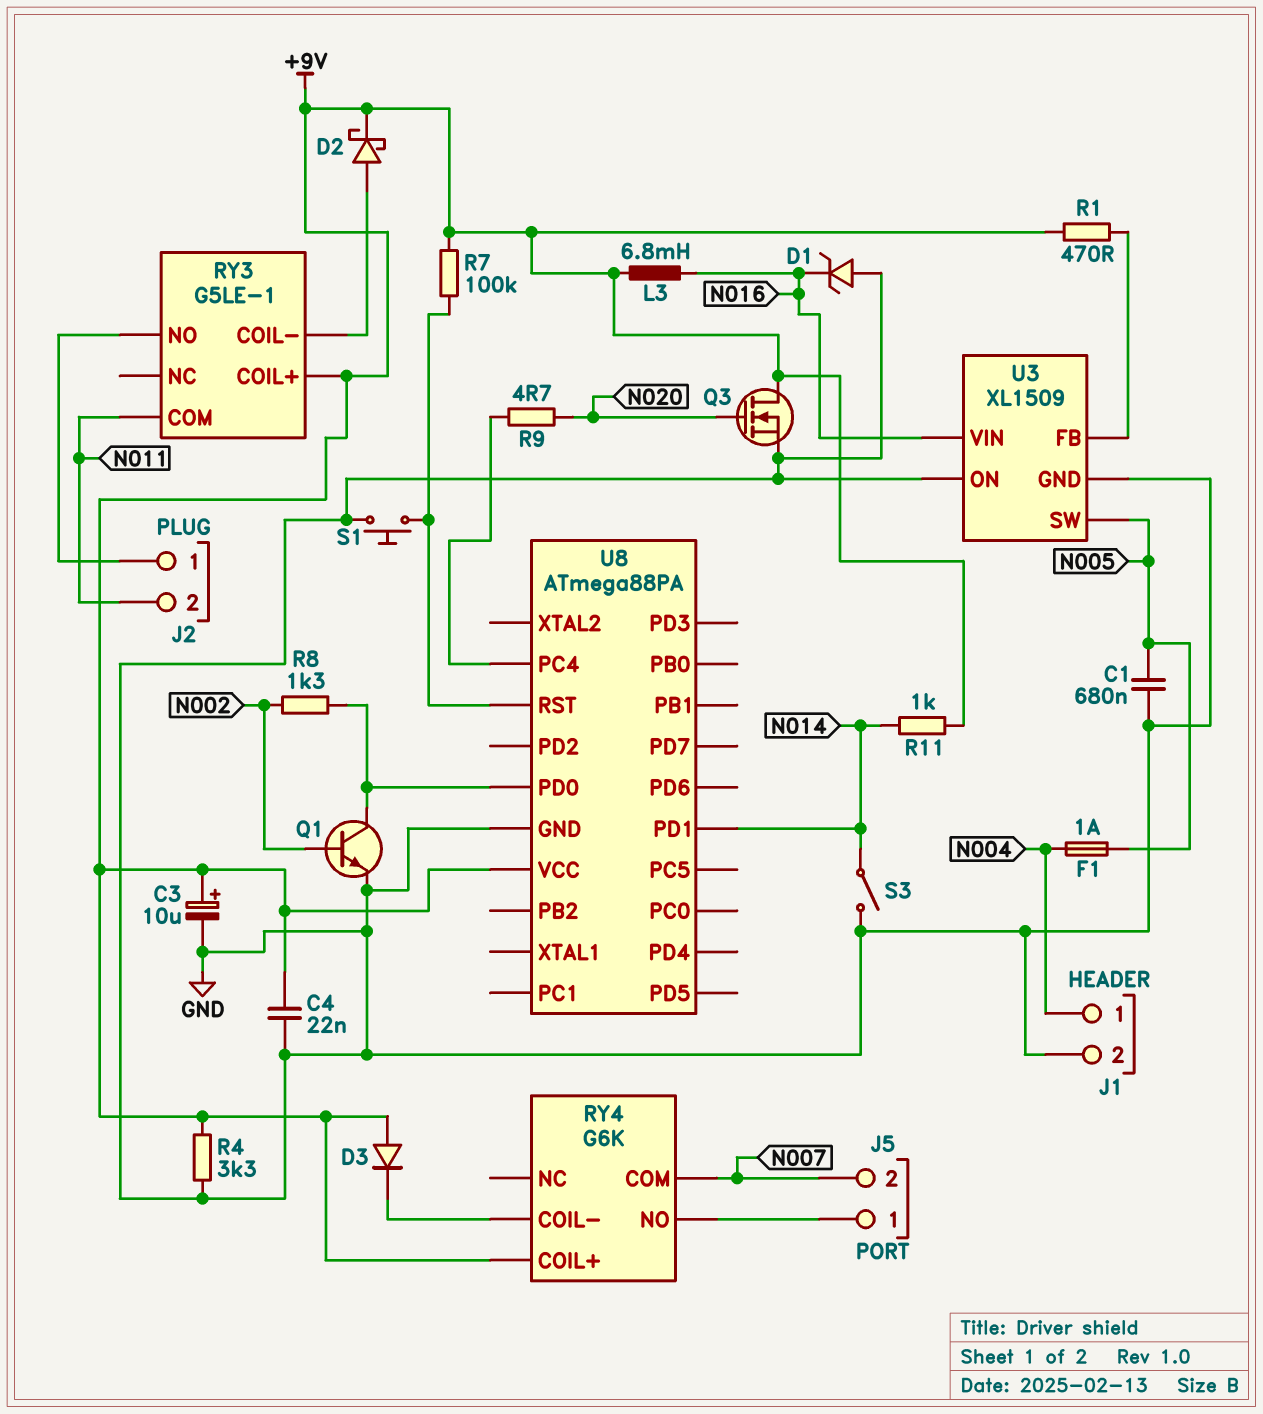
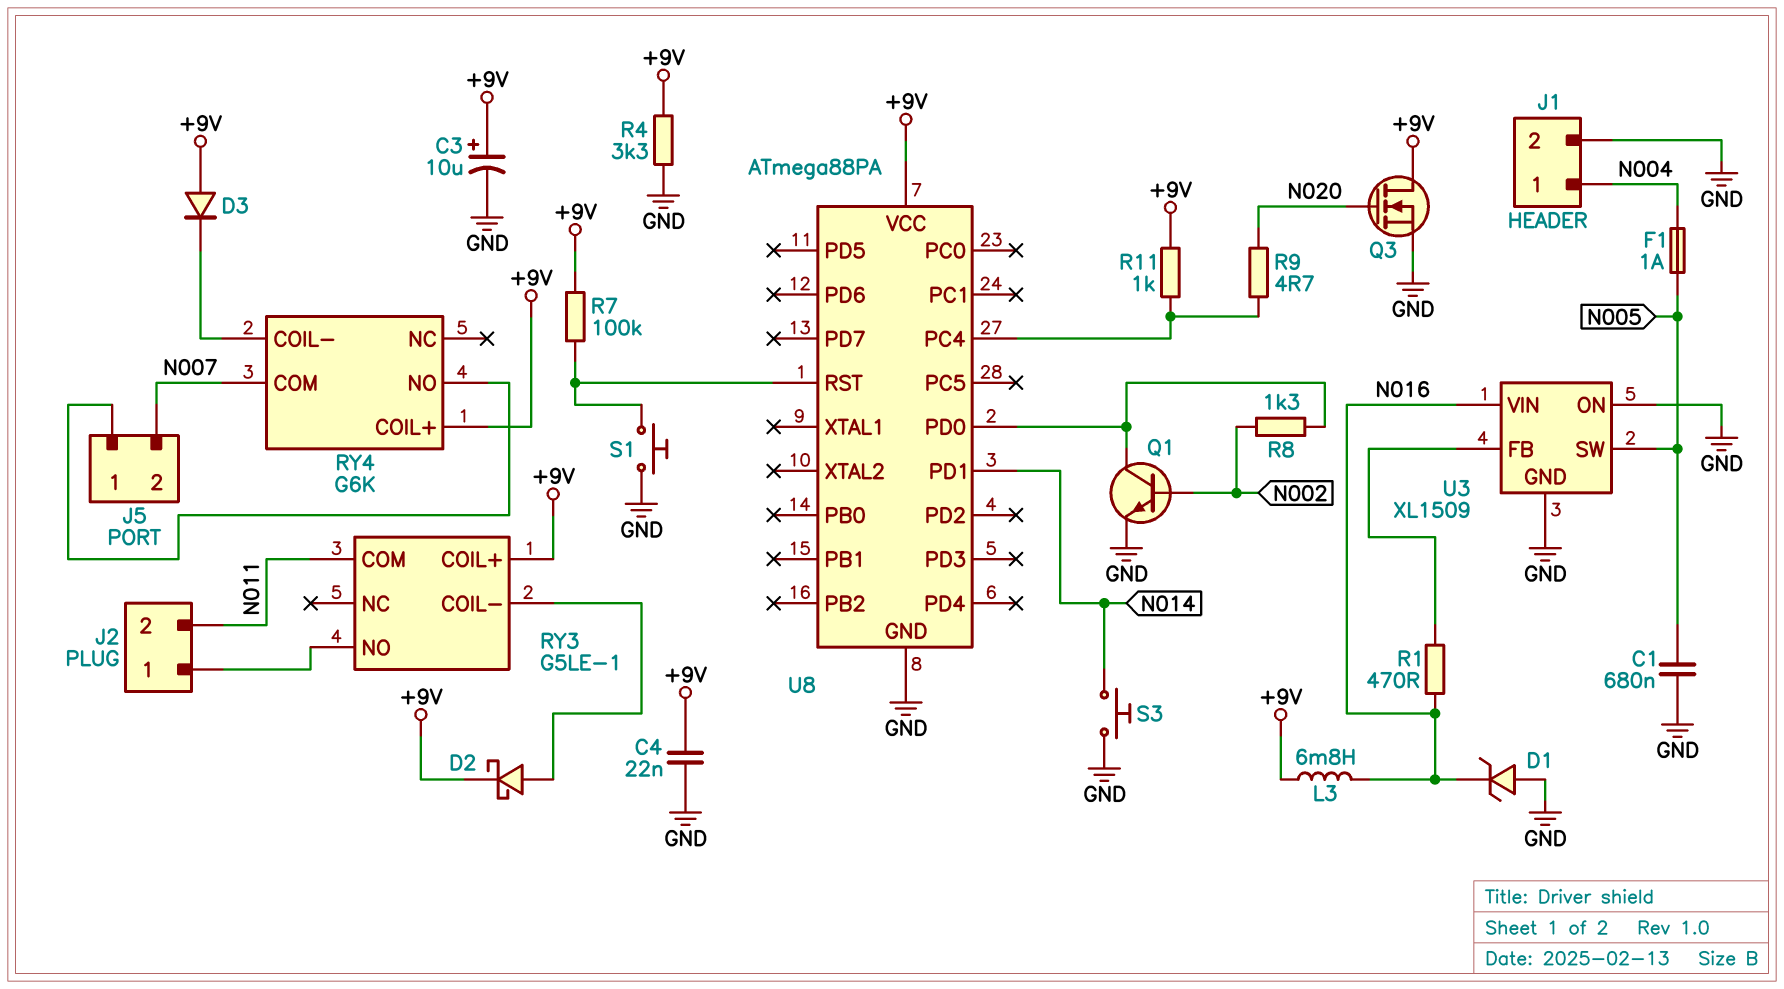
R1: 470 (+9V, U3/FB) -> 470 (N016, U3/FB)
R11: 1k (+9V, N014) -> 1k (+9V, U8/PC4)
S3: switch (GND, N014) -> button (GND, N014)

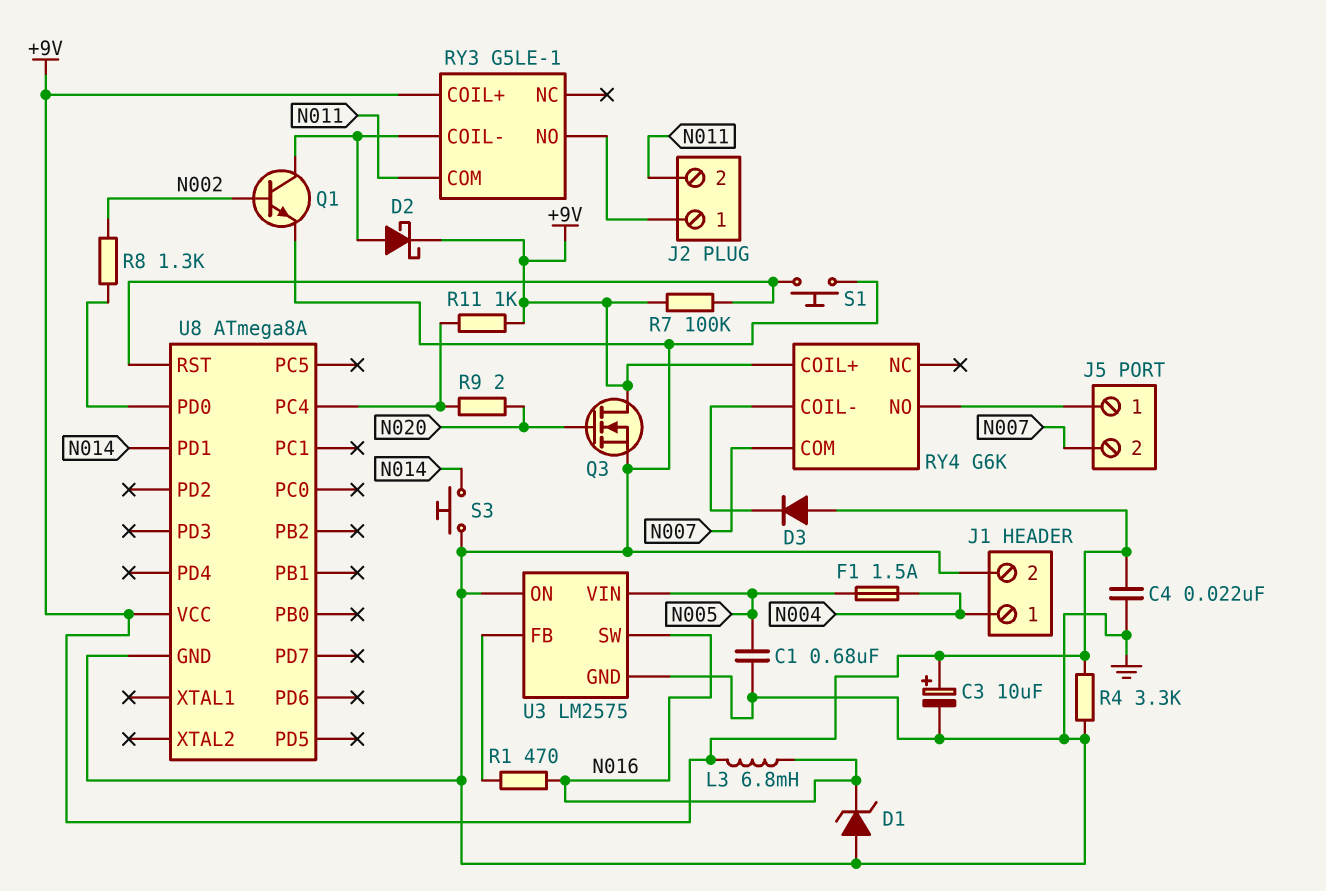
F1: 1A (N004, N005) -> 1.5A (N004, N005)
Q1: NPN (B N002, C U8/PD0, E GND) -> NPN (B N002, C RY3/COIL-, E GND)
R9: 4.7 (N020, U8/PC4) -> 2 (N020, U8/PC4)
U3: XL1509 -> LM2575
U3 pin SW: N005 -> N016
U3 pin VIN: N016 -> N005
U8: ATmega88PA -> ATmega8A

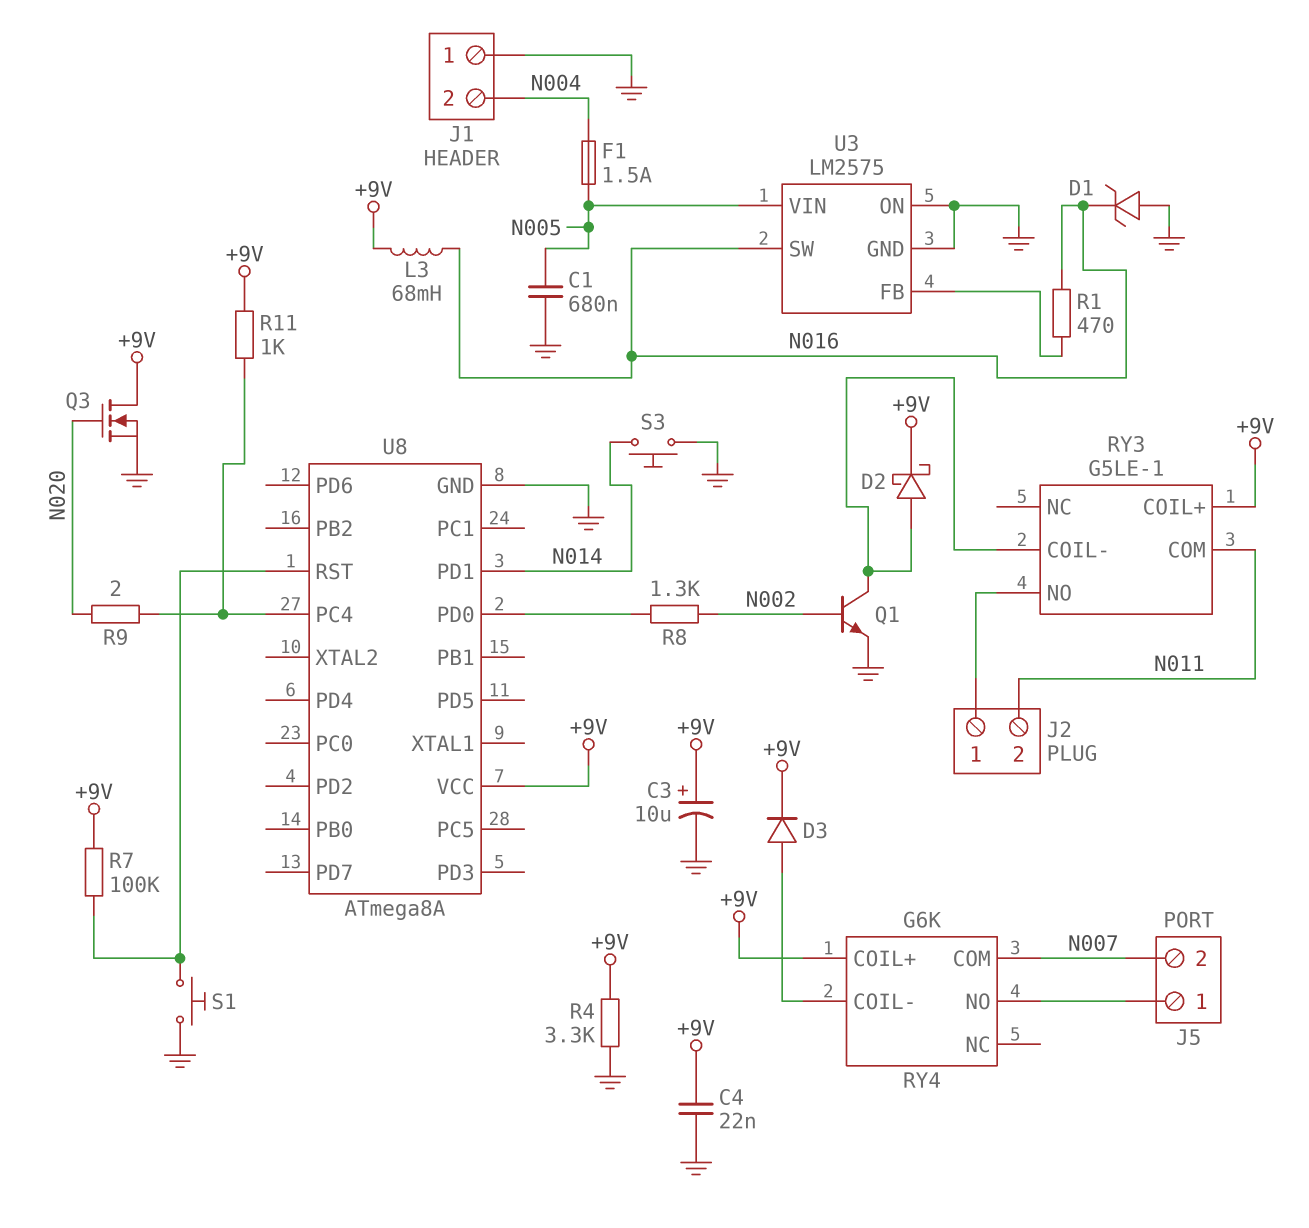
D3: diode (A +9V, K RY4/COIL-) -> diode (A RY4/COIL-, K +9V)
J1 pin 1: N004 -> GND
J1 pin 2: GND -> N004
L3: 6.8mH (+9V, N016) -> 68mH (+9V, N016)

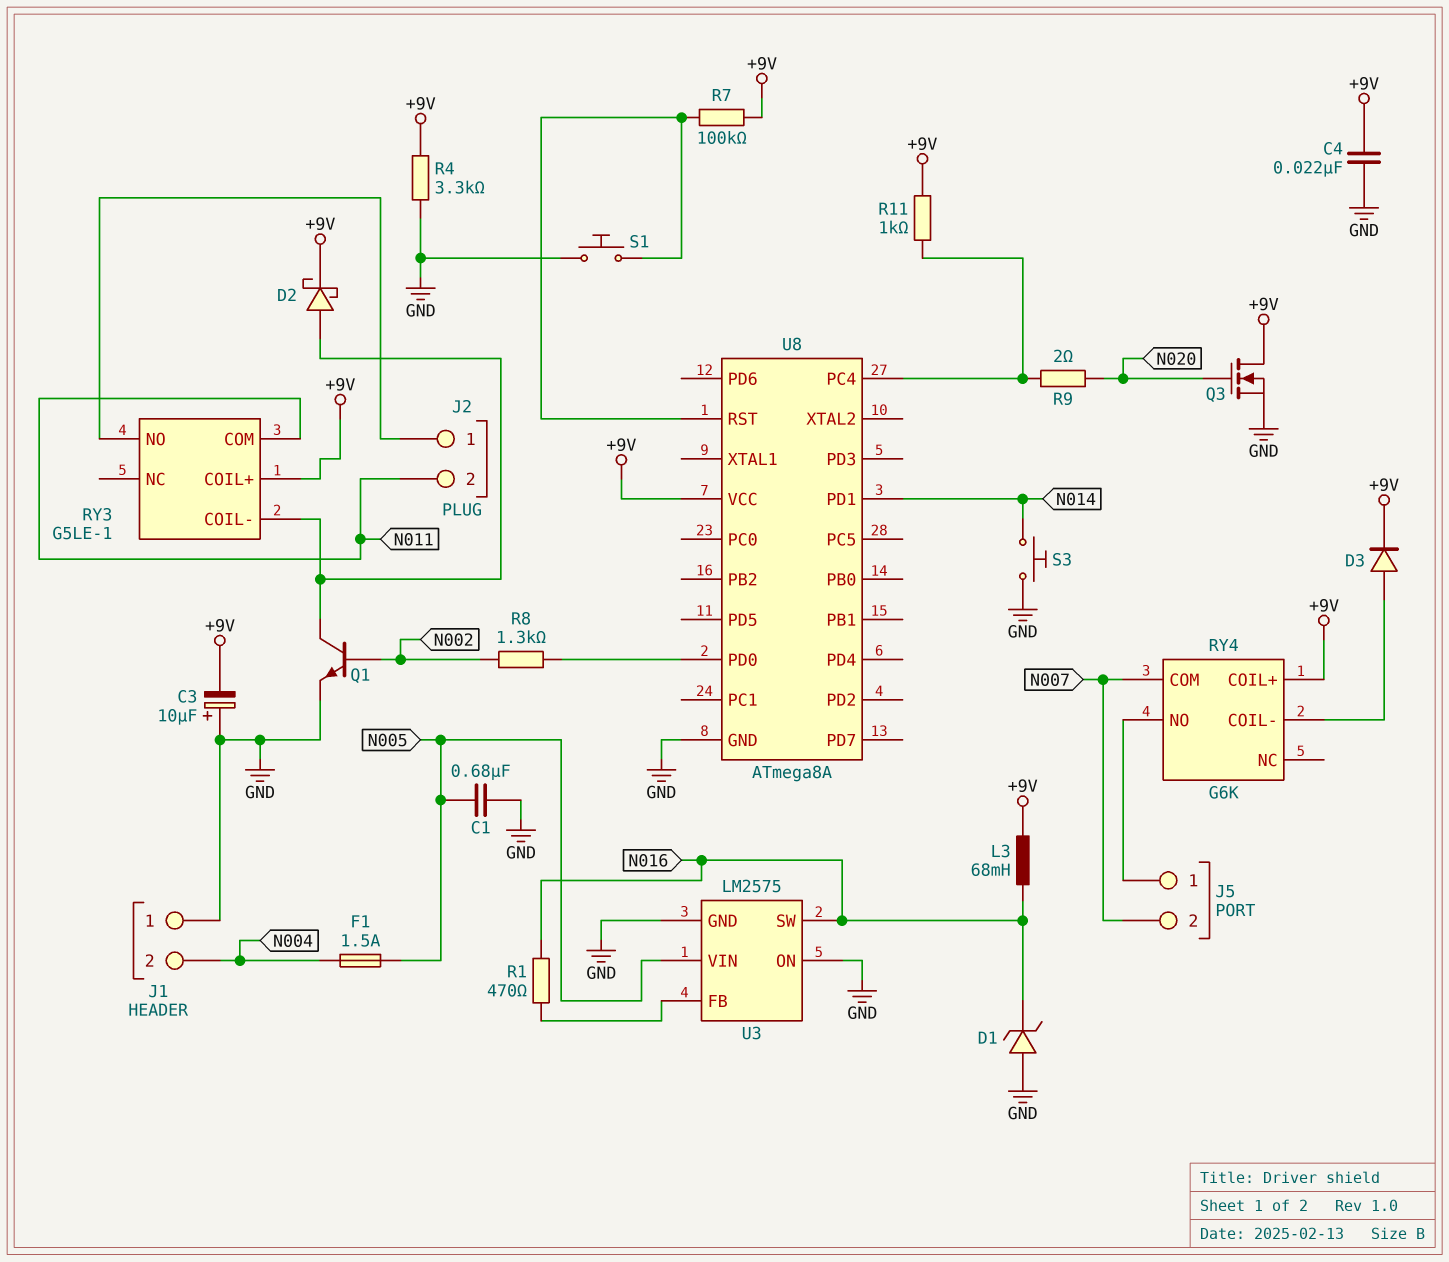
C3: 10uF (plus +9V, minus GND) -> 10uF (plus GND, minus +9V)

